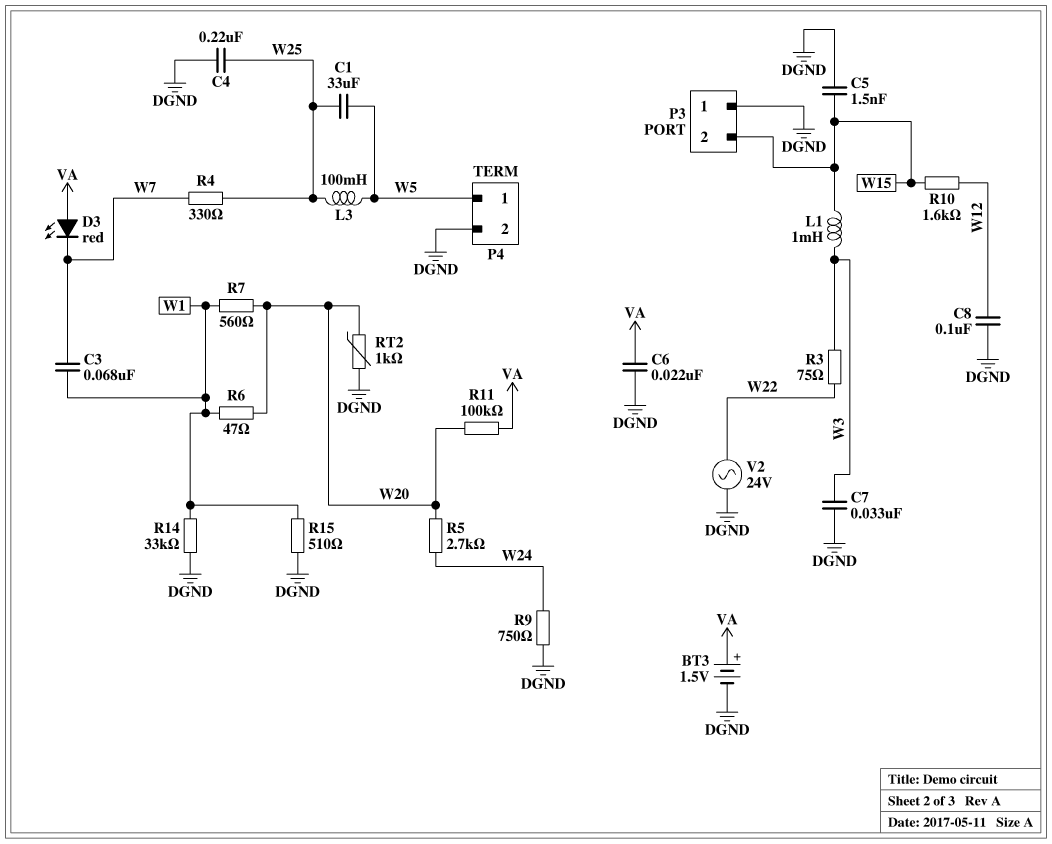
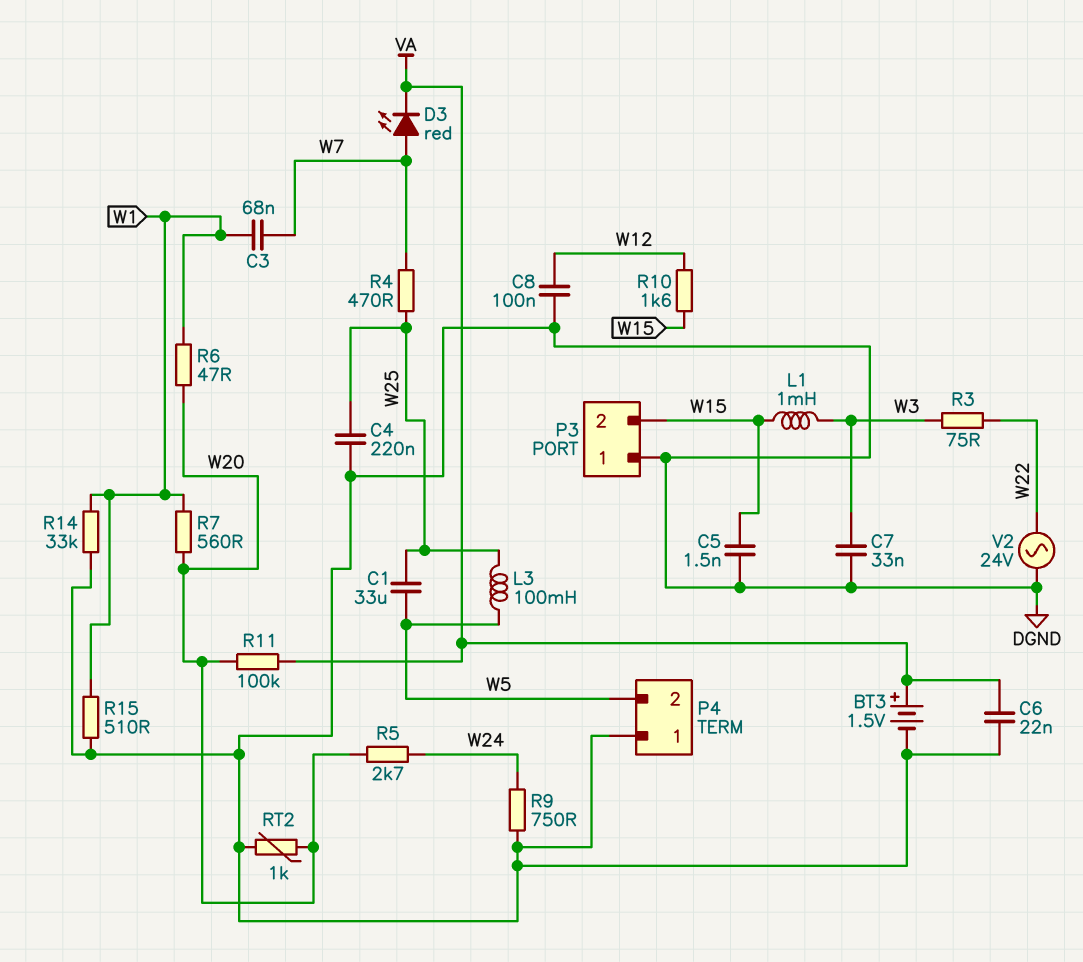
D3: LED red (A VA, K W7) -> LED red (A W7, K VA)
P4 pin 1: W5 -> DGND
P4 pin 2: DGND -> W5
R4: 330 (W7, W25) -> 470 (W7, W25)

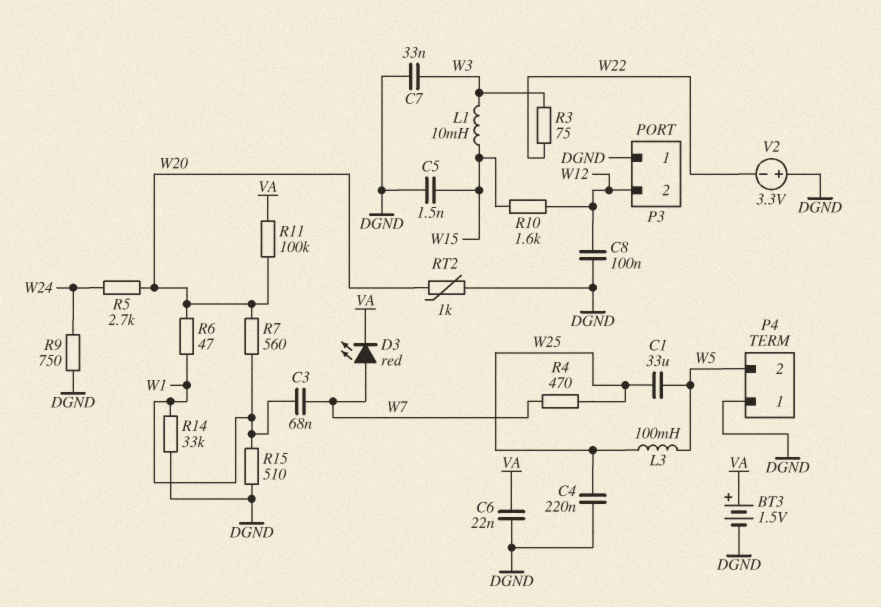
L1: 1mH (W3, W15) -> 10mH (W3, W15)
P3 pin 2: W15 -> W12
V2: AC 24V (DGND, W22) -> 3.3V (plus DGND, minus W22)

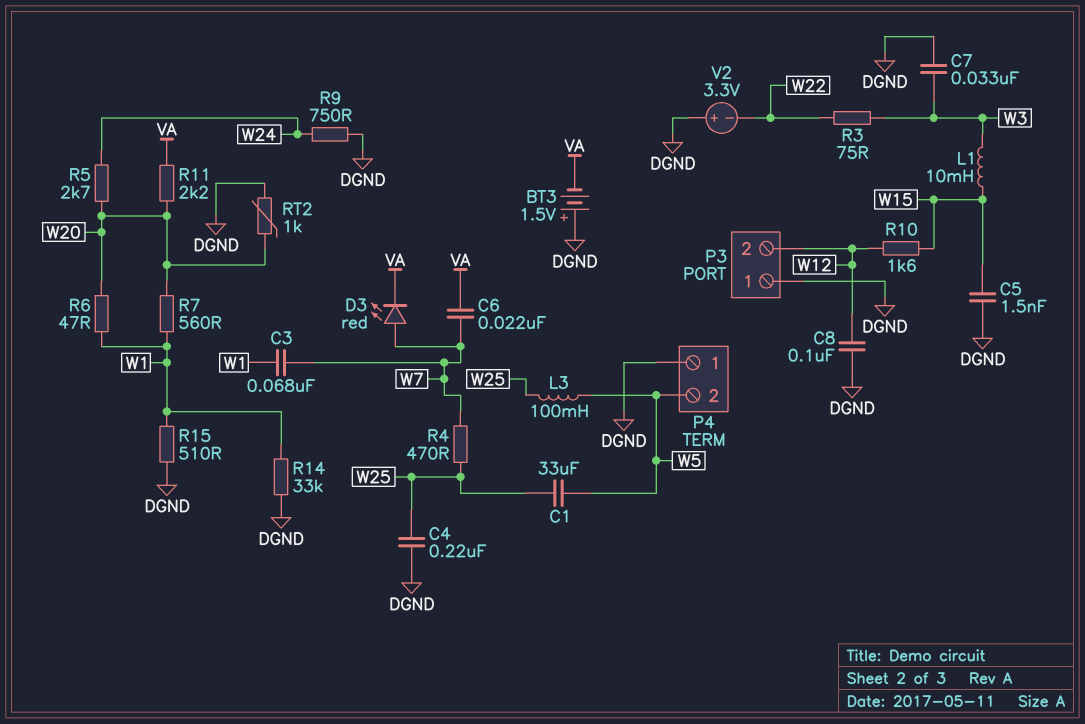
BT3: 1.5V (plus VA, minus DGND) -> 1.5V (plus DGND, minus VA)
C6: 22nF (DGND, VA) -> 22nF (VA, W7)
R11: 100k (VA, W20) -> 2.2k (VA, W20)

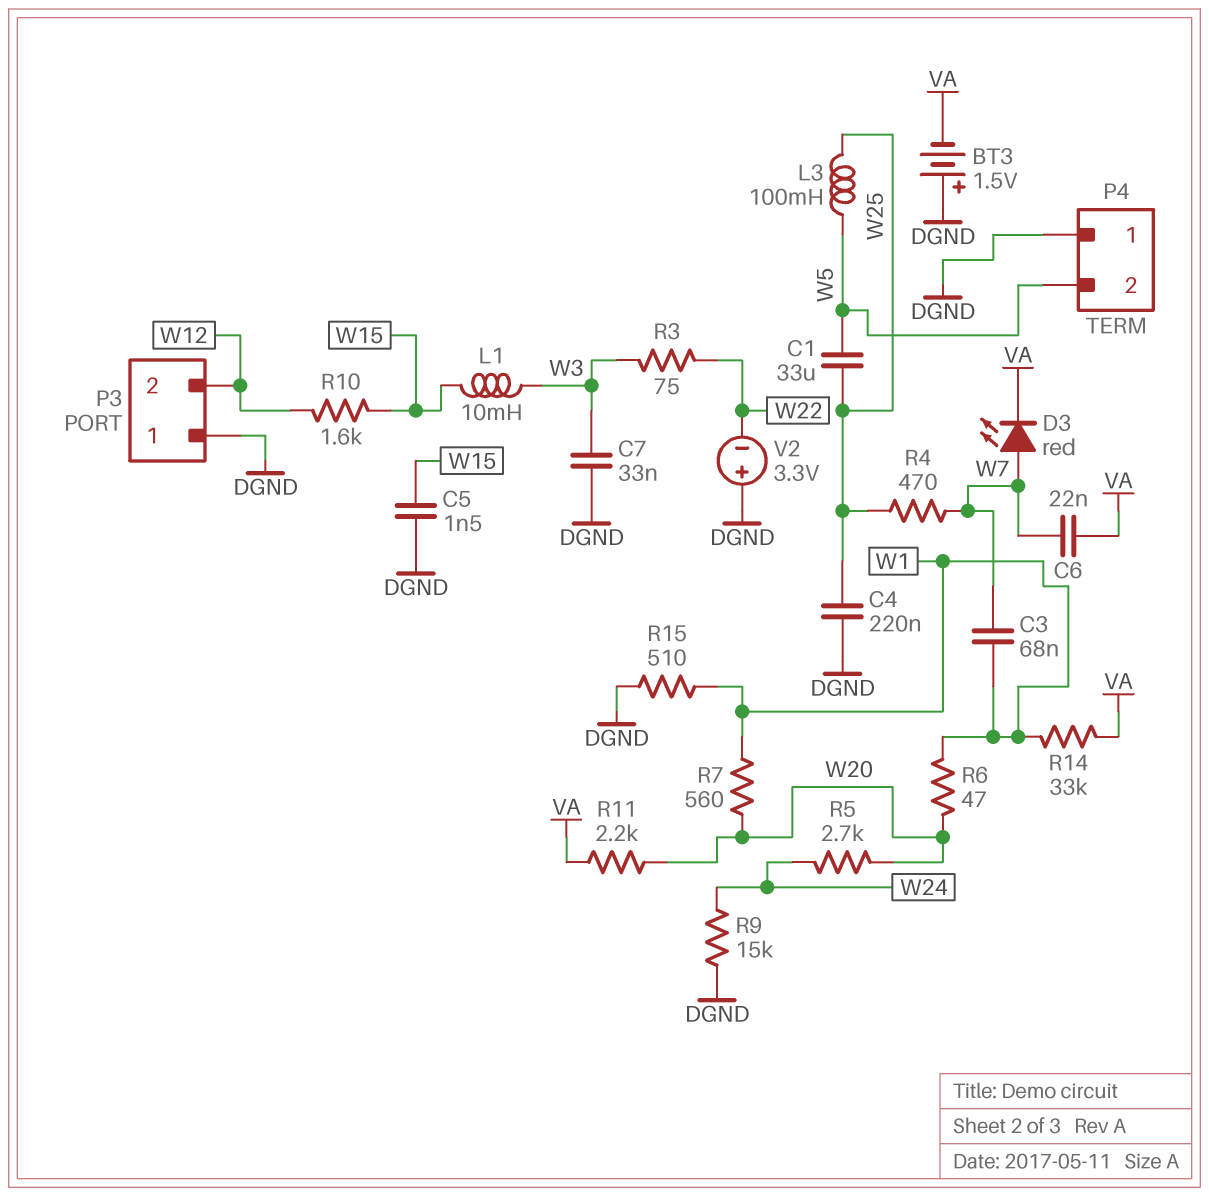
C8: 100nF (DGND, W12) -> none
R9: 750 (DGND, W24) -> 15k (DGND, W24)
R14: 33k (DGND, W1) -> 33k (VA, W1)
RT2: 1k (DGND, W20) -> none

